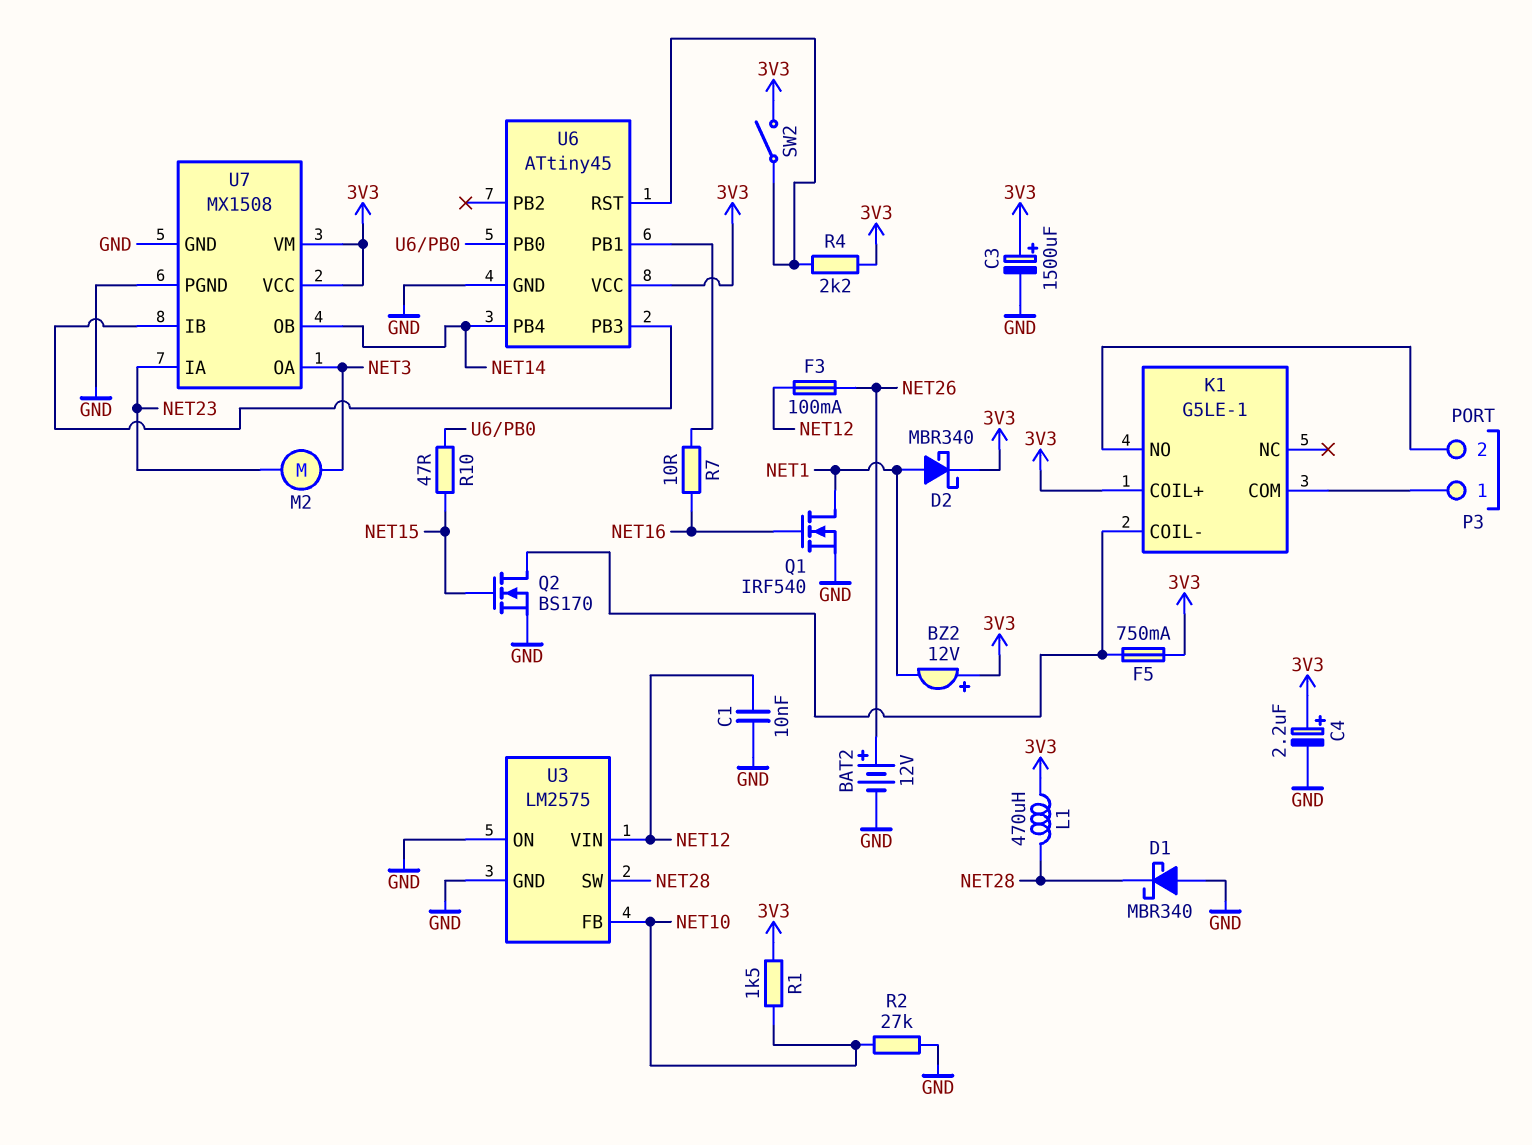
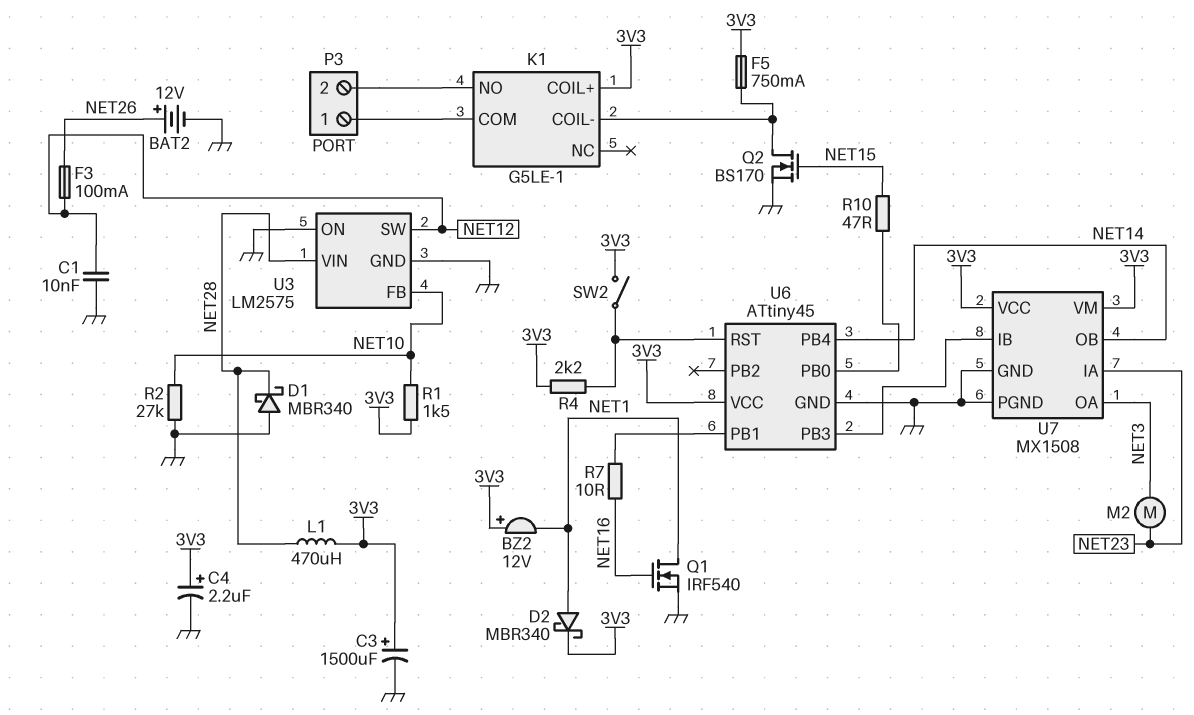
U3 pin SW: NET28 -> NET12
U3 pin VIN: NET12 -> NET28

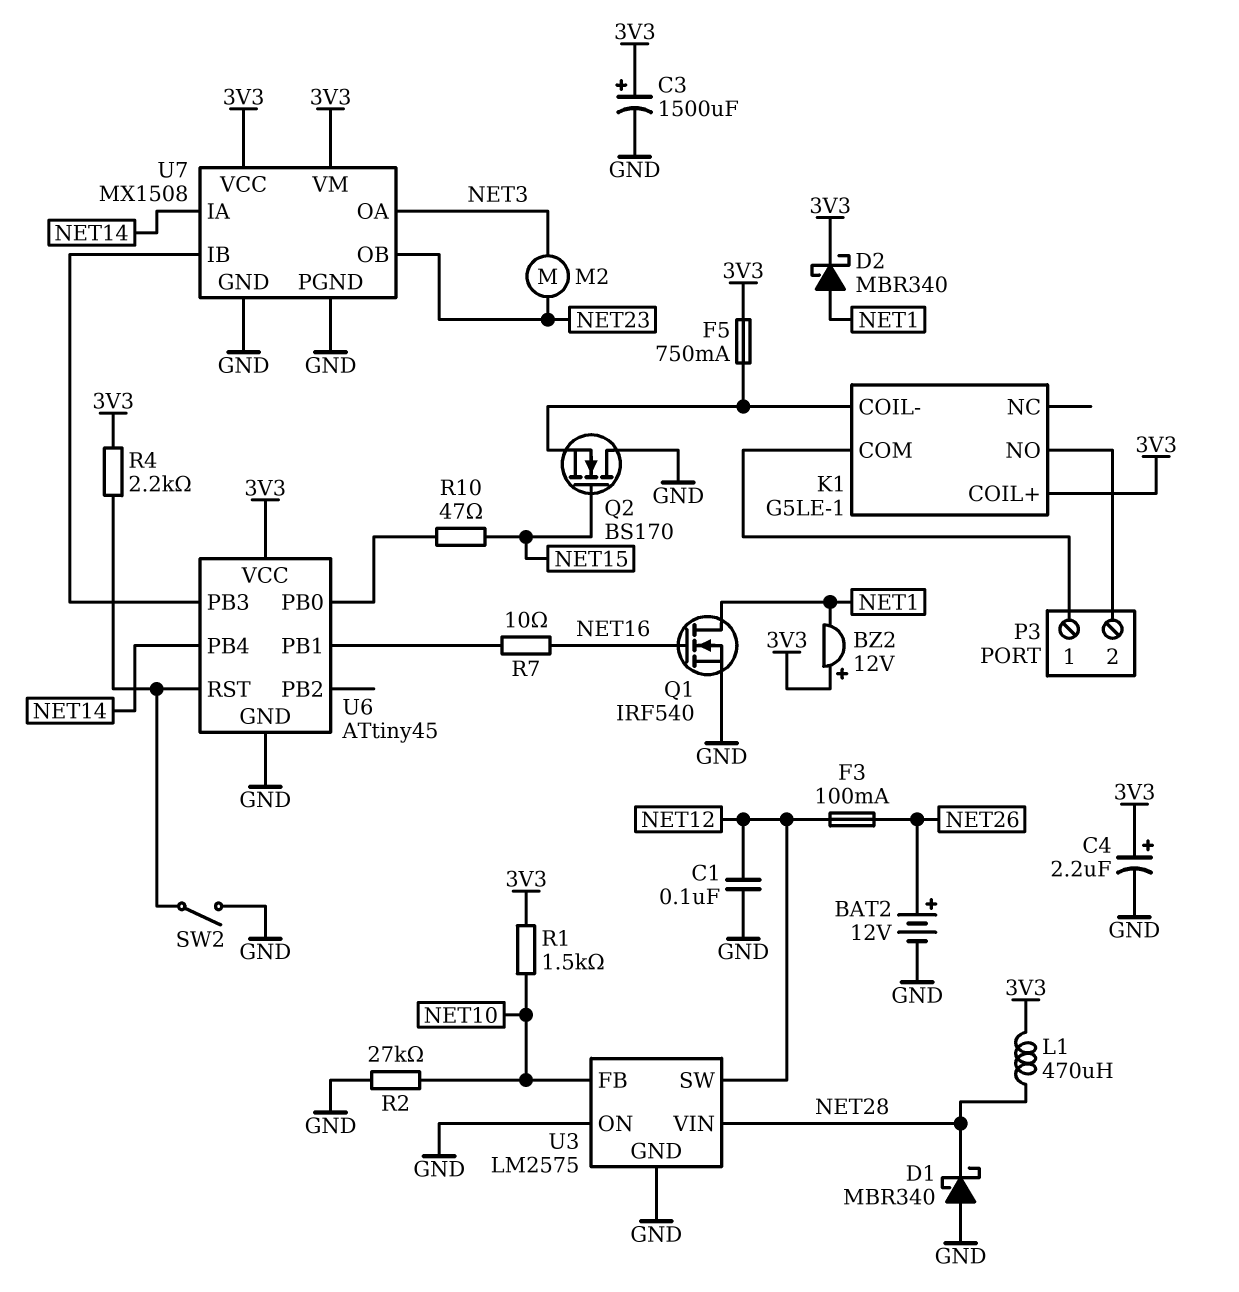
C1: 10nF (GND, NET12) -> 100nF (GND, NET12)
Q2: NMOS BS170 (G NET15, D K1/COIL-, S GND) -> NMOS BS170 (G NET15, D GND, S K1/COIL-)
SW2: switch (3V3, U6/RST) -> switch (GND, U6/RST)
U7 pin IA: NET23 -> NET14
U7 pin OB: NET14 -> NET23

